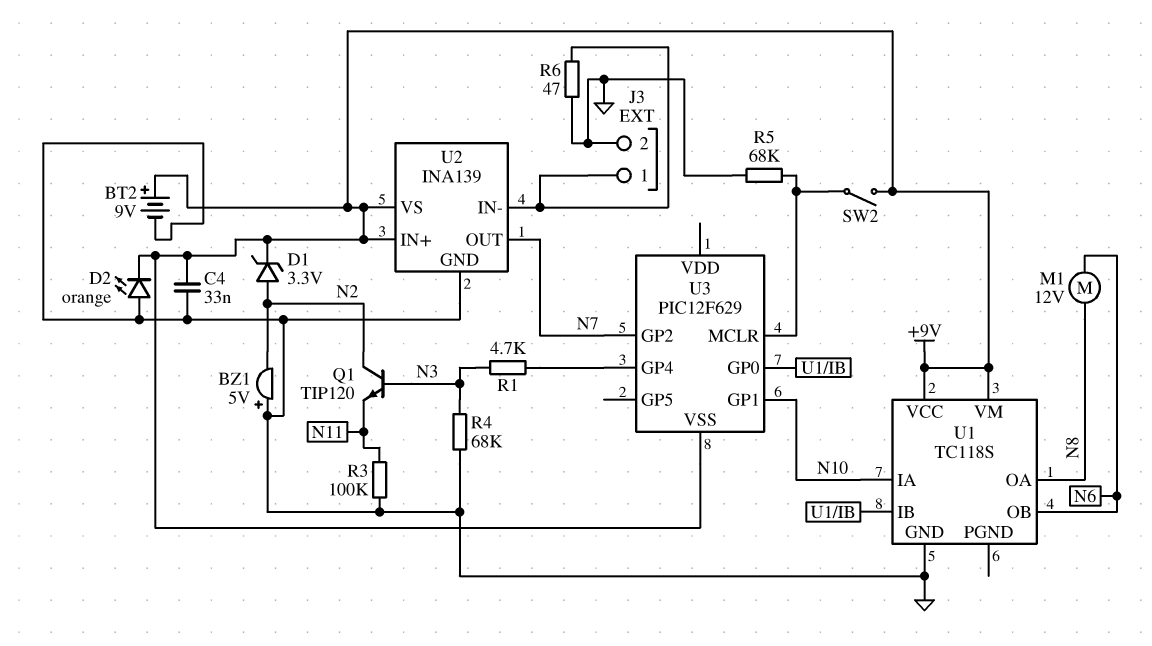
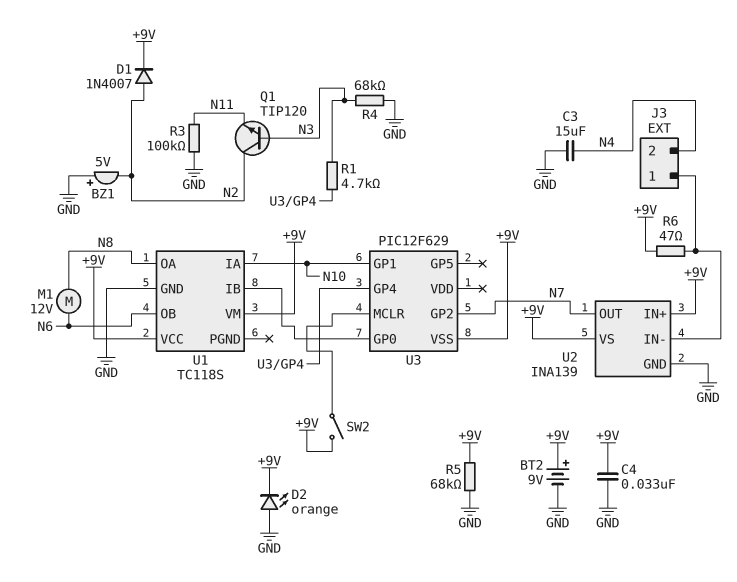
C3: none -> 15uF (GND, N4)
D1: zener 3.3V (A N2, K +9V) -> diode 1N4007 (A N2, K +9V)
J3 pin 2: GND -> N4
R5: 68k (GND, U3/MCLR) -> 68k (+9V, GND)
R6: 47 (GND, J3/1) -> 47 (+9V, J3/1)

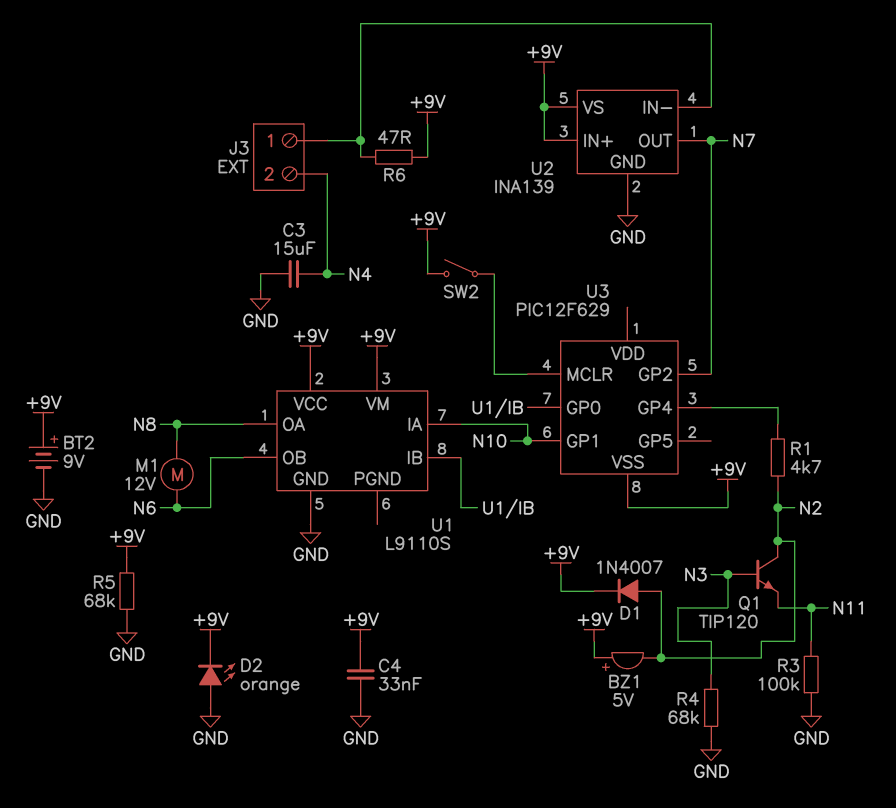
BZ1: buzzer 5V (plus GND, minus N2) -> buzzer 5V (plus +9V, minus N2)
R1: 4.7k (N3, U3/GP4) -> 4.7k (N2, U3/GP4)
U1: TC118S -> L9110S

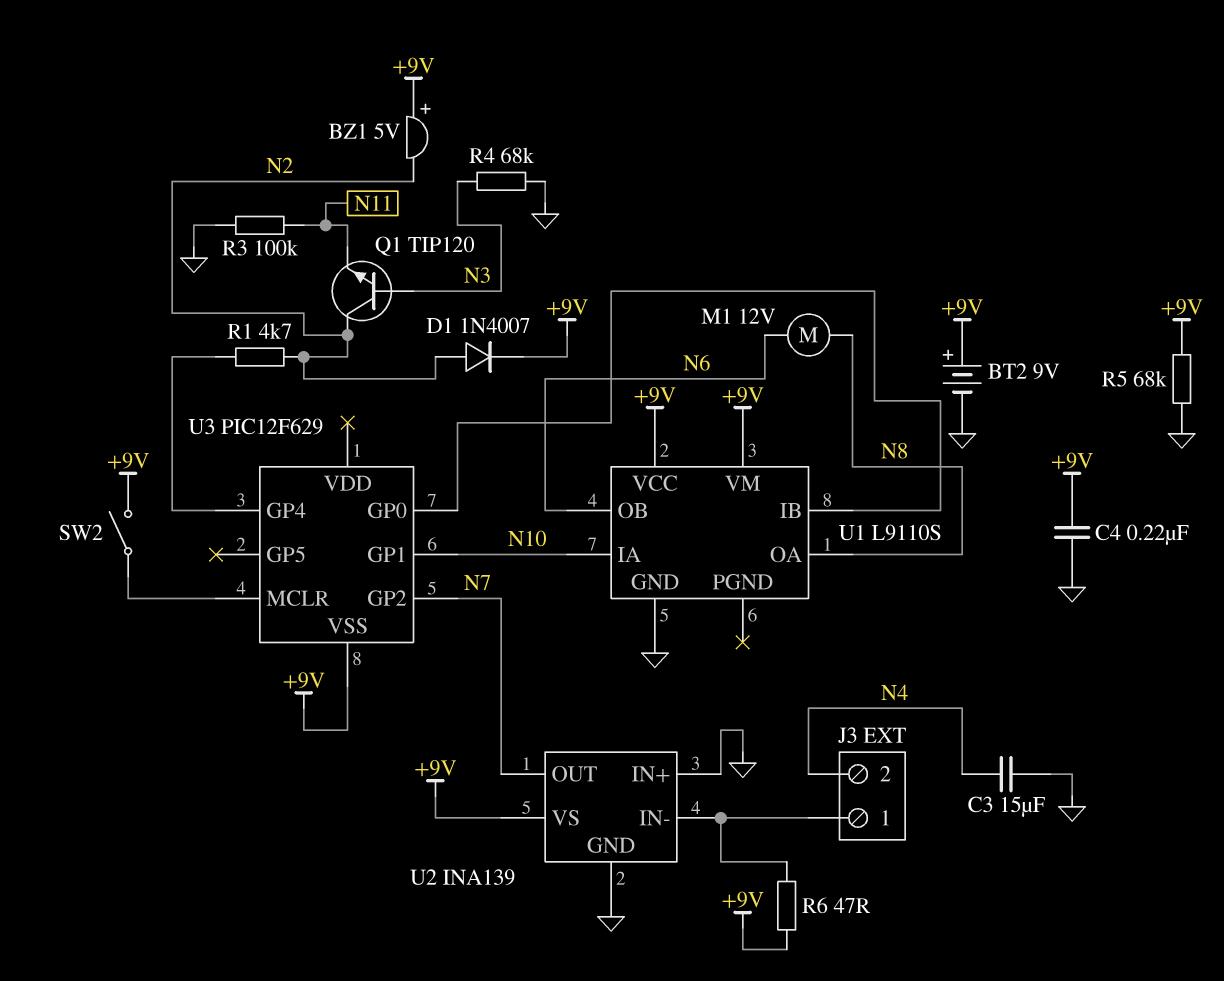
C4: 33nF (+9V, GND) -> 220nF (+9V, GND)
D2: LED orange (A GND, K +9V) -> none
U2 pin IN+: +9V -> GND

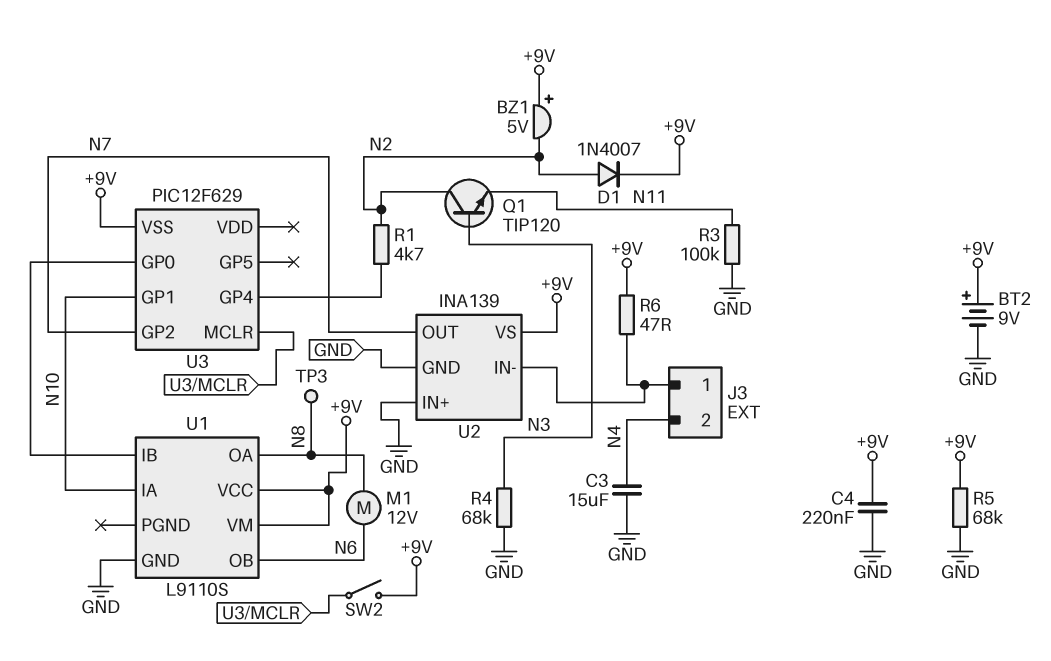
TP3: none -> test point (N8)

